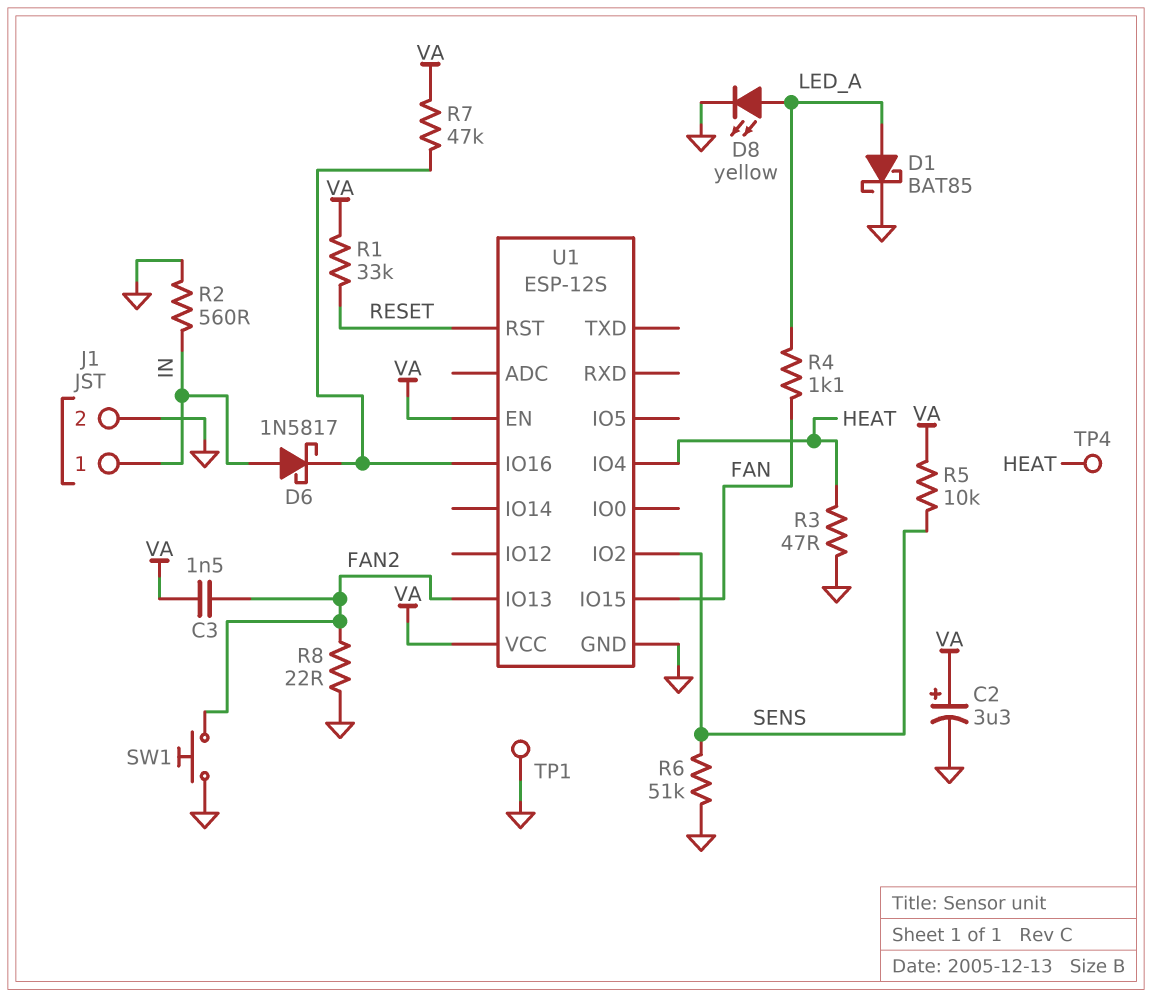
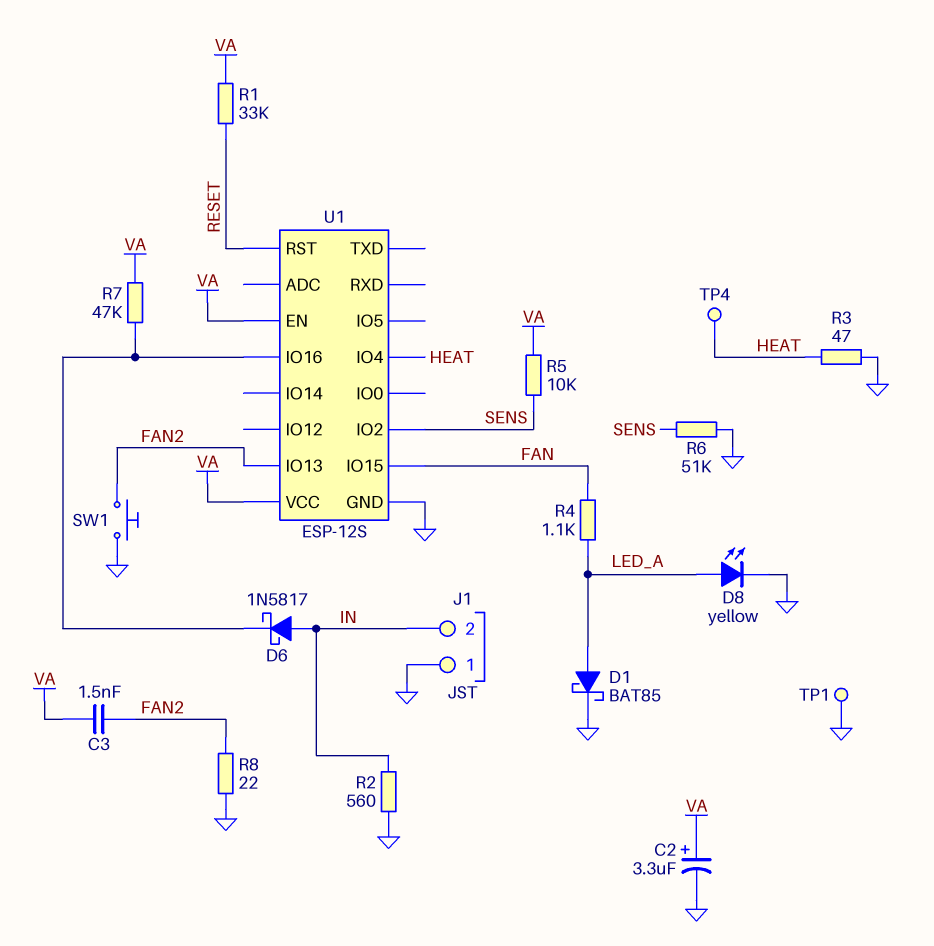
J1 pin 1: IN -> GND
J1 pin 2: GND -> IN

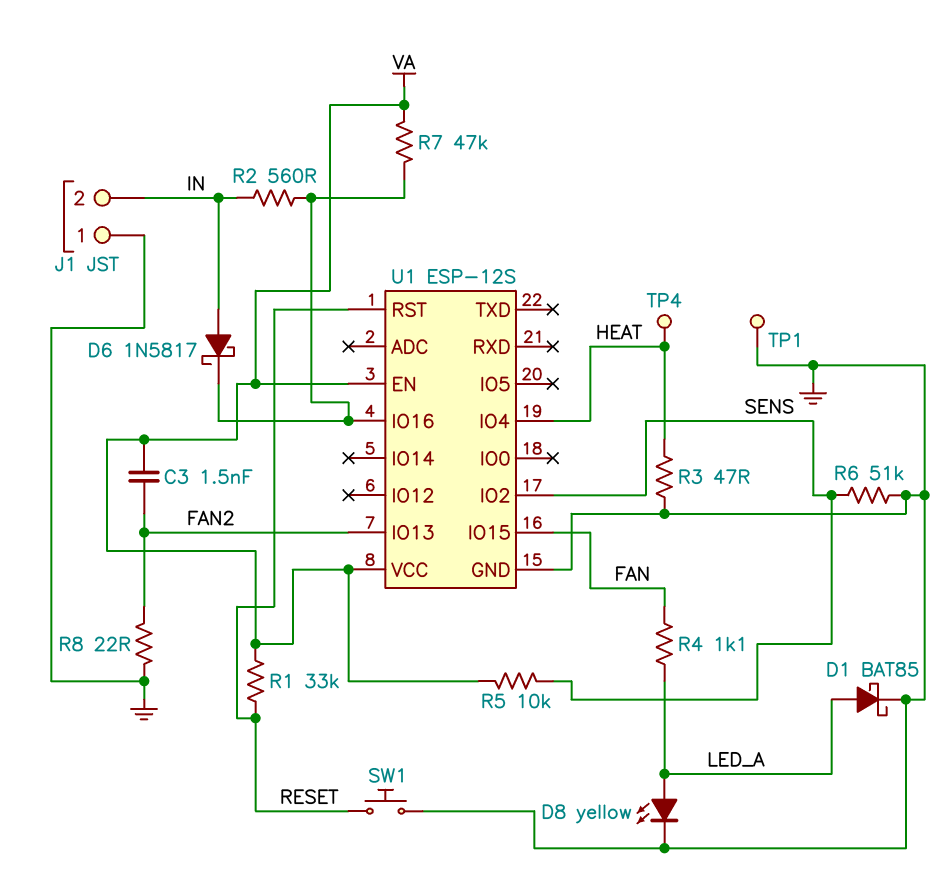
C2: 3.3uF (plus VA, minus GND) -> none
R2: 560 (GND, IN) -> 560 (IN, U1/IO16)
SW1: button (FAN2, GND) -> button (GND, RESET)

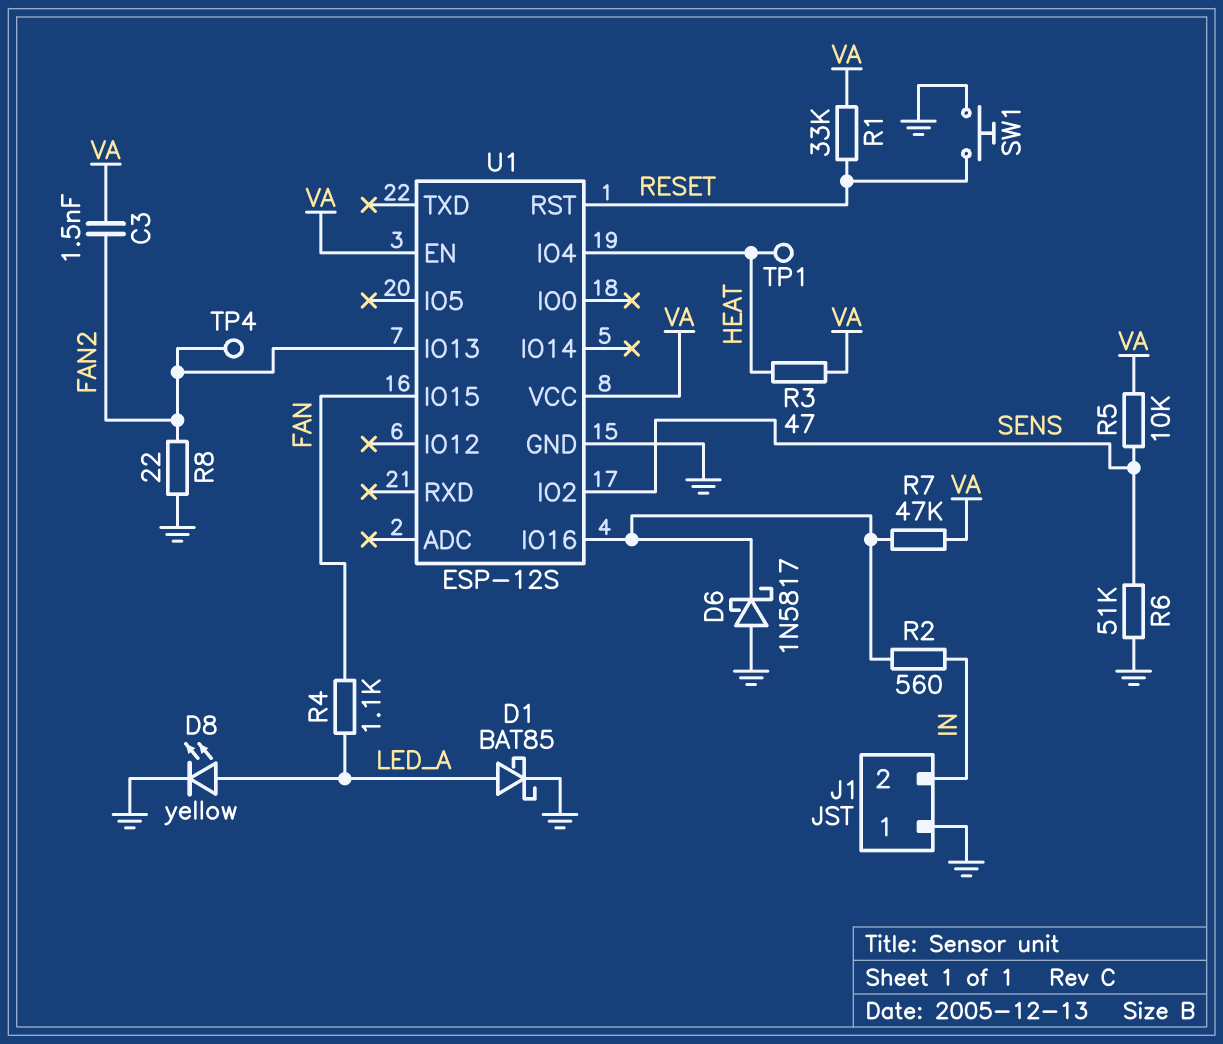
D6: schottky 1N5817 (A IN, K U1/IO16) -> schottky 1N5817 (A GND, K U1/IO16)
R3: 47 (GND, HEAT) -> 47 (HEAT, VA)
TP1: test point (GND) -> test point (HEAT)
TP4: test point (HEAT) -> test point (FAN2)

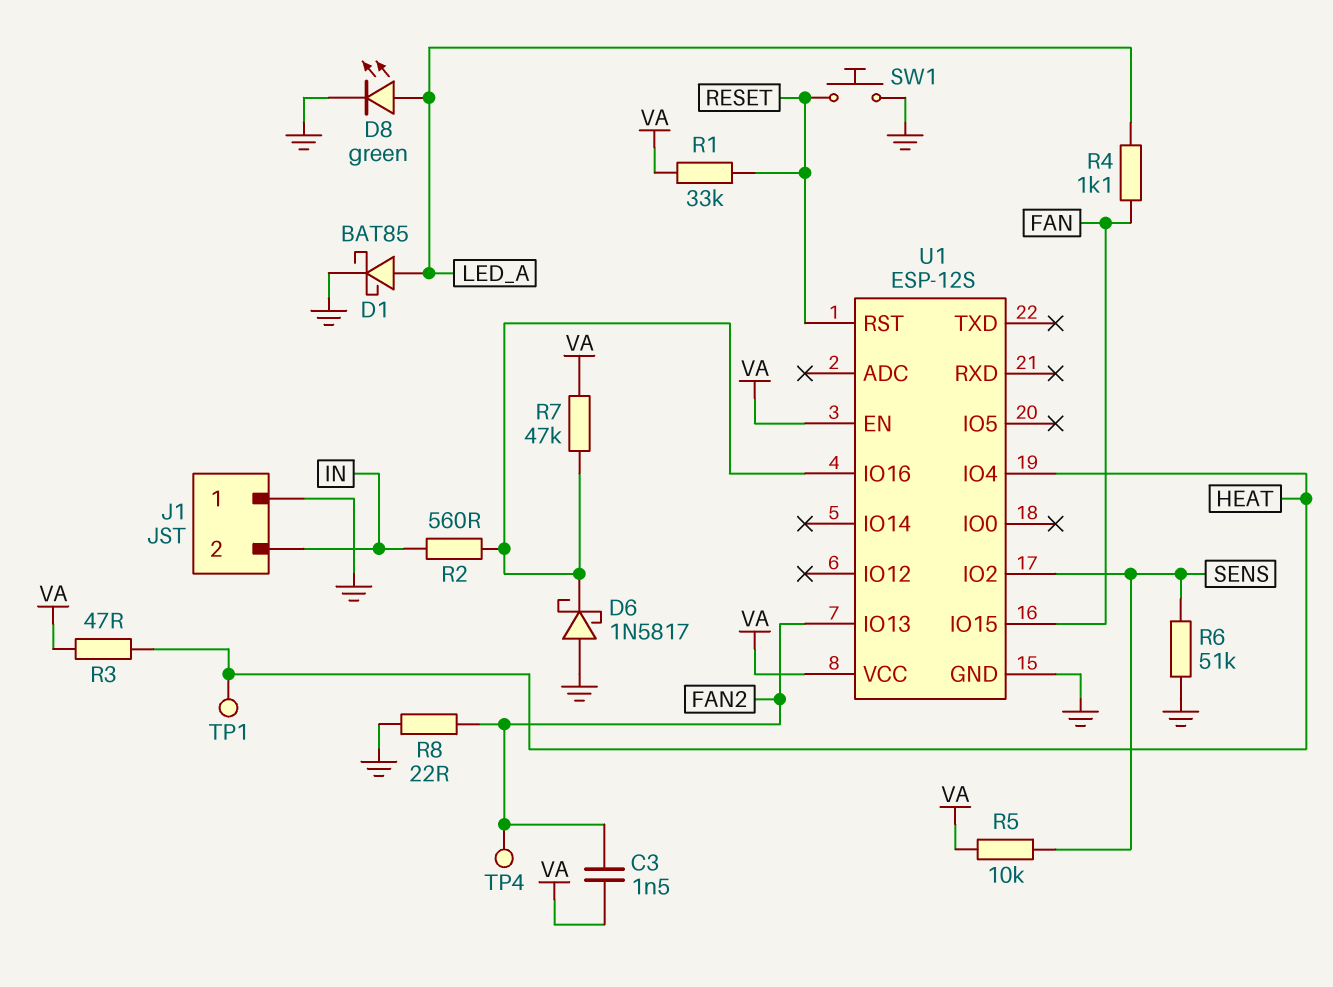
D8: LED yellow (A LED_A, K GND) -> LED green (A LED_A, K GND)

